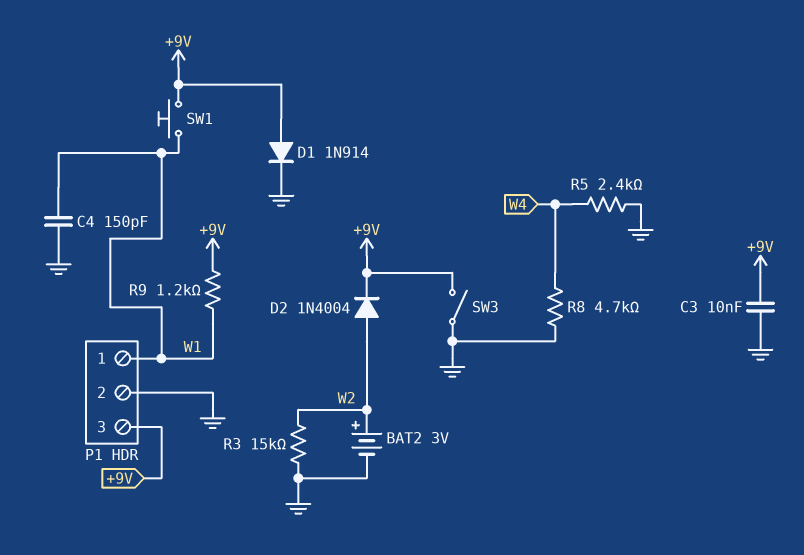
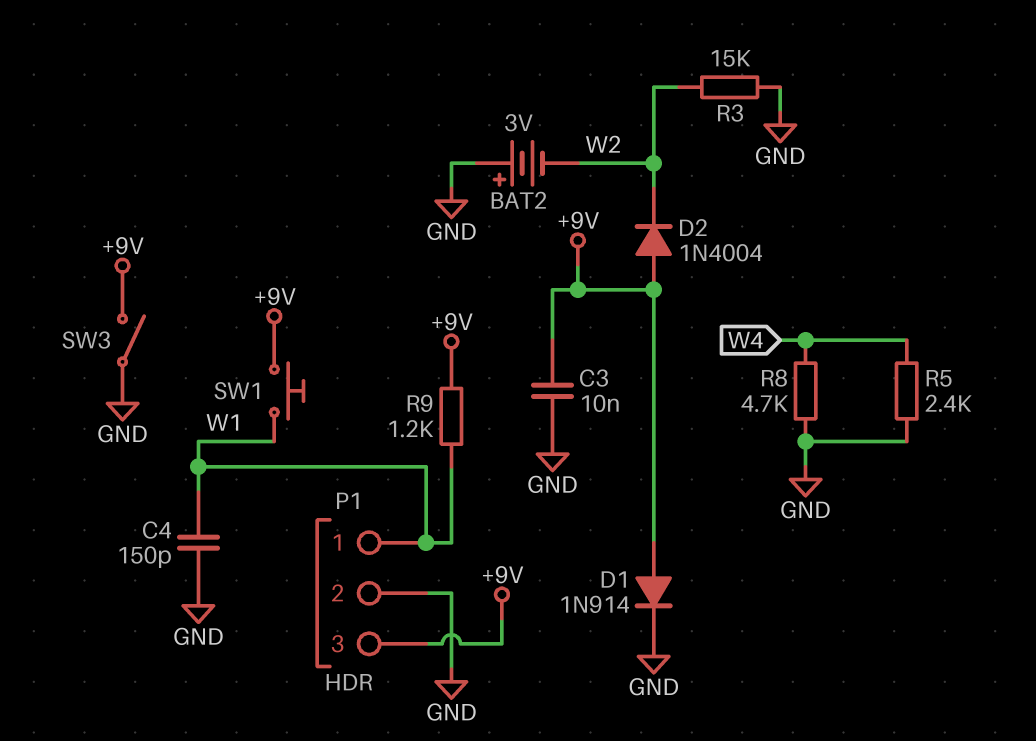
BAT2: 3V (plus W2, minus GND) -> 3V (plus GND, minus W2)
D2: diode 1N4004 (A W2, K +9V) -> diode 1N4004 (A +9V, K W2)

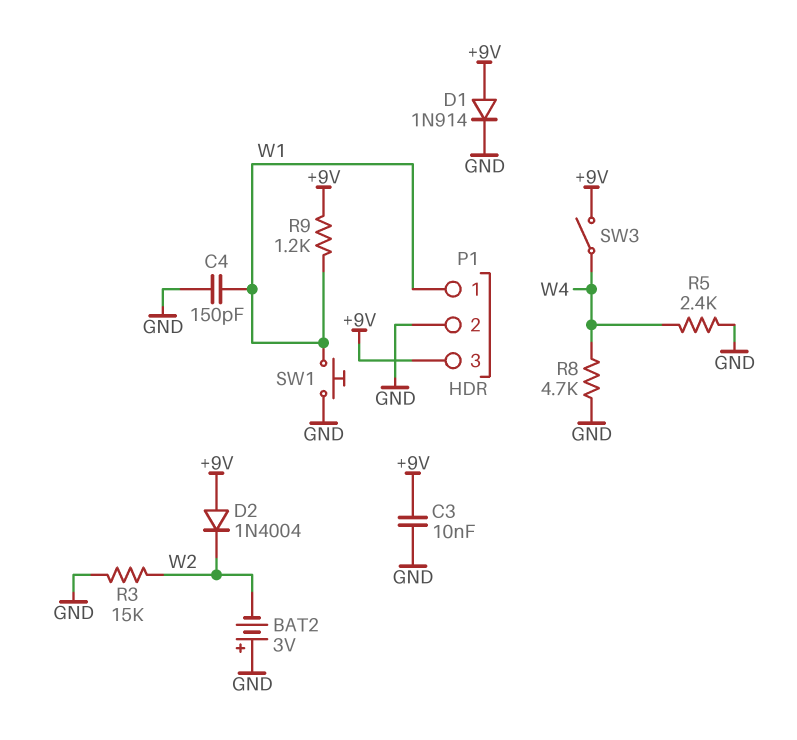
SW1: button (+9V, W1) -> button (GND, W1)
SW3: switch (+9V, GND) -> switch (+9V, W4)

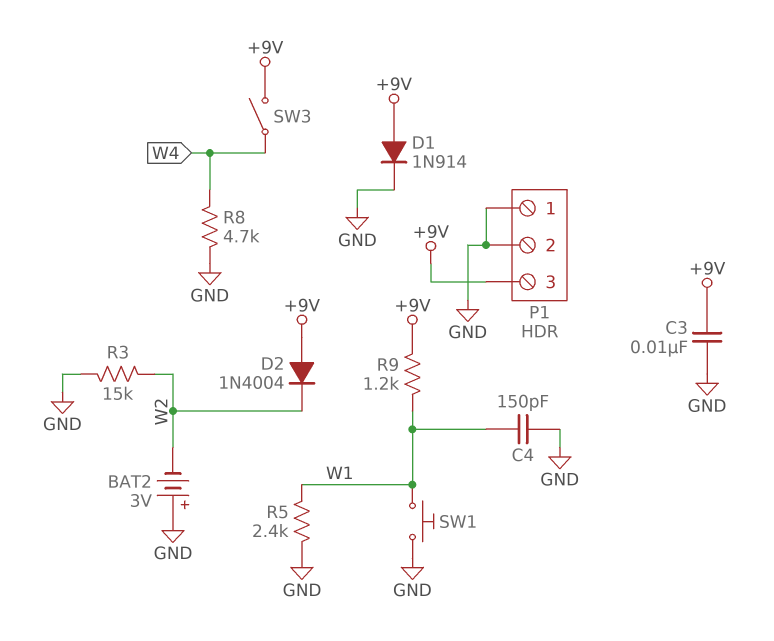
P1 pin 1: W1 -> GND
R5: 2.4k (GND, W4) -> 2.4k (GND, W1)

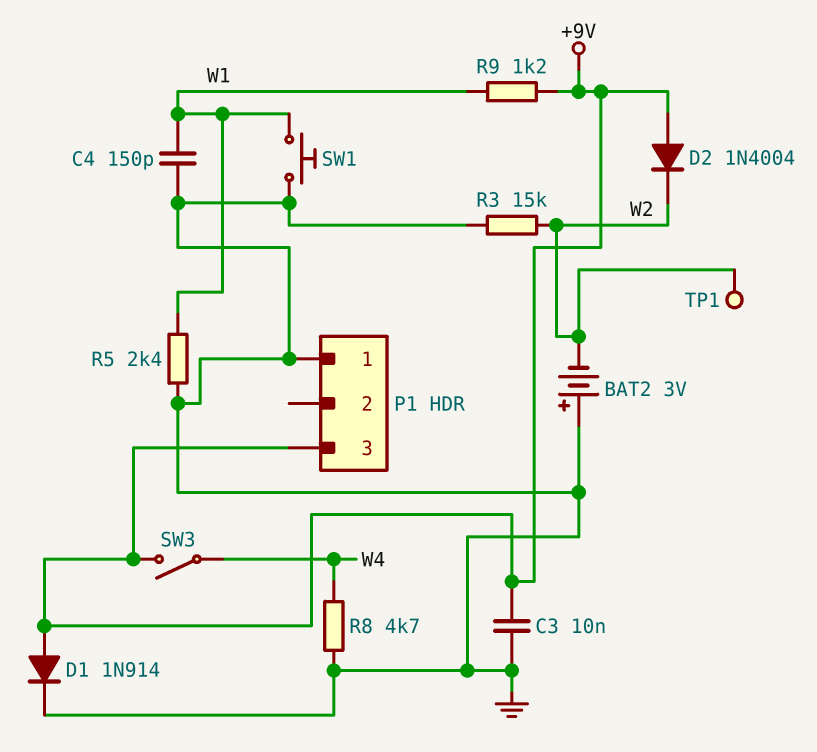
P1 pin 2: GND -> none
TP1: none -> test point (W2)

